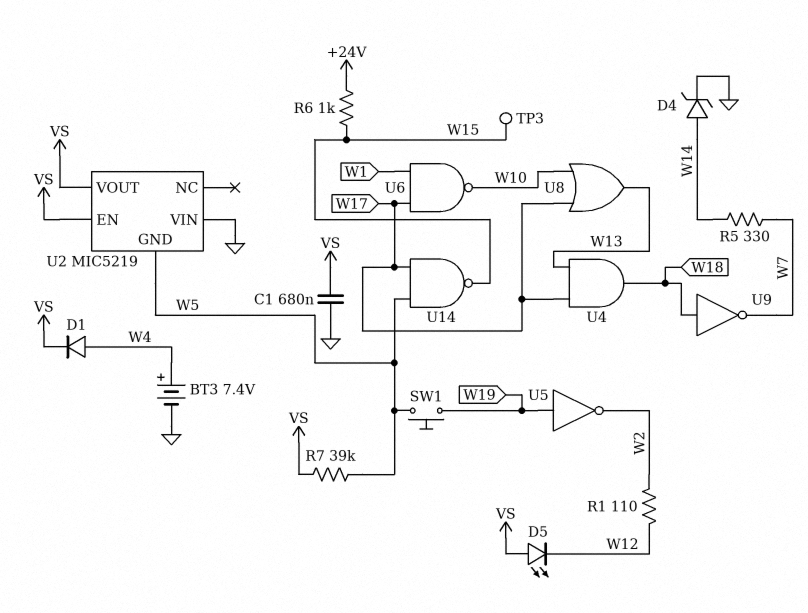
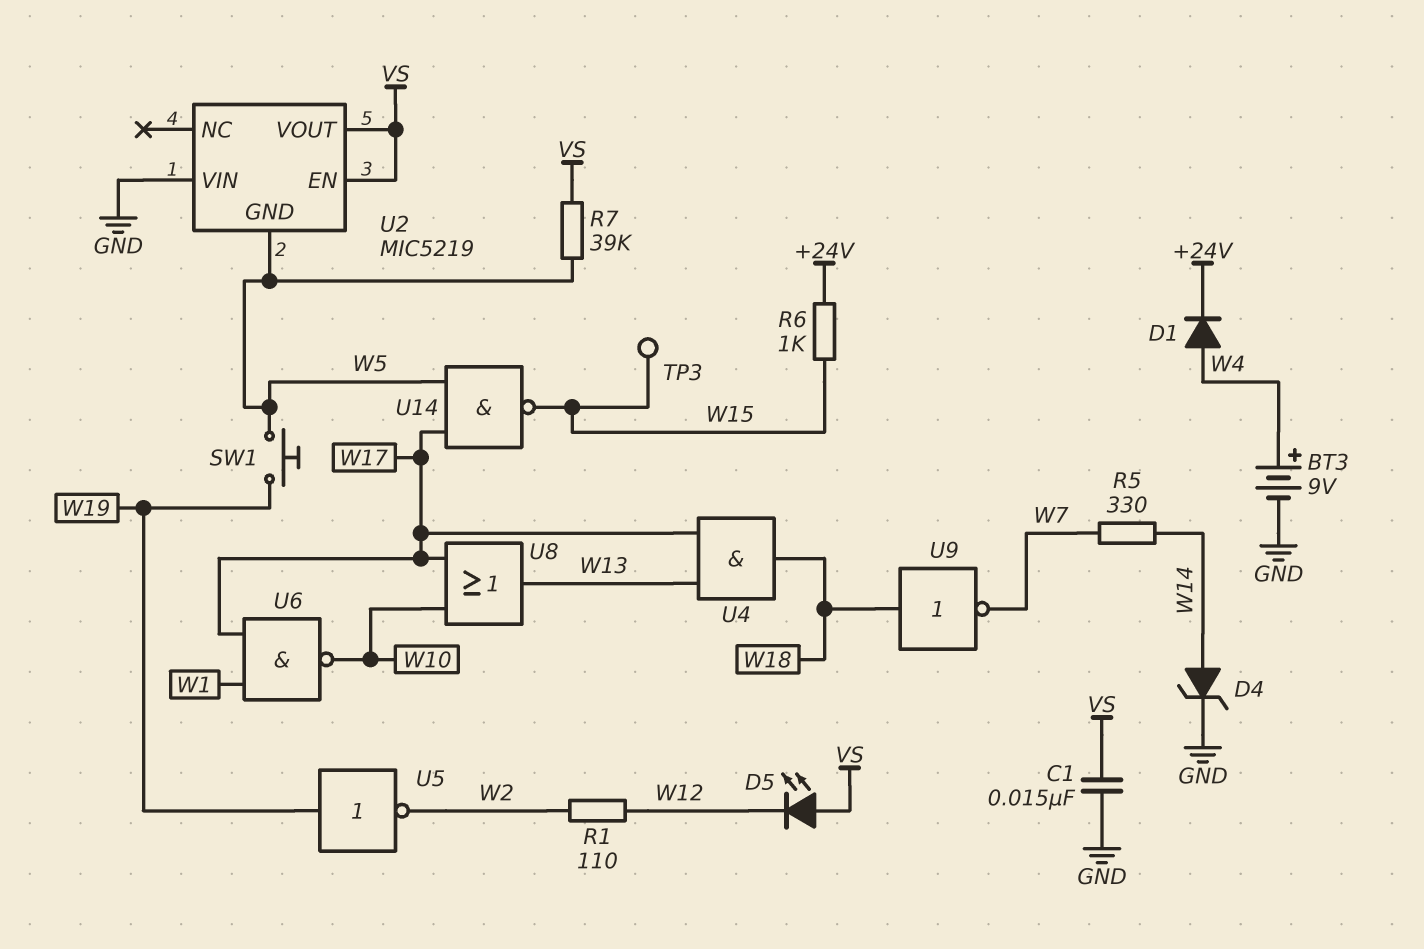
BT3: 7.4V (plus W4, minus GND) -> 9V (plus W4, minus GND)
C1: 680nF (GND, VS) -> 15nF (GND, VS)
D1: diode (A W4, K VS) -> diode (A W4, K +24V)

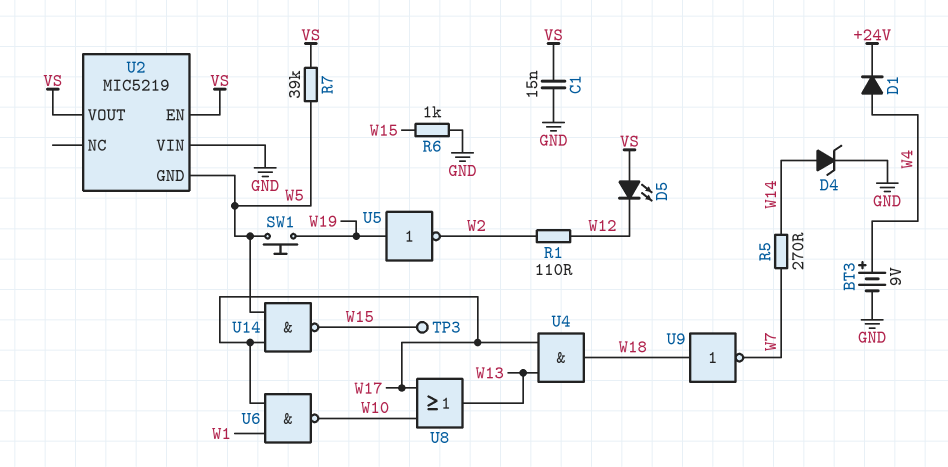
R5: 330 (W7, W14) -> 270 (W7, W14)
R6: 1k (+24V, W15) -> 1k (GND, W15)

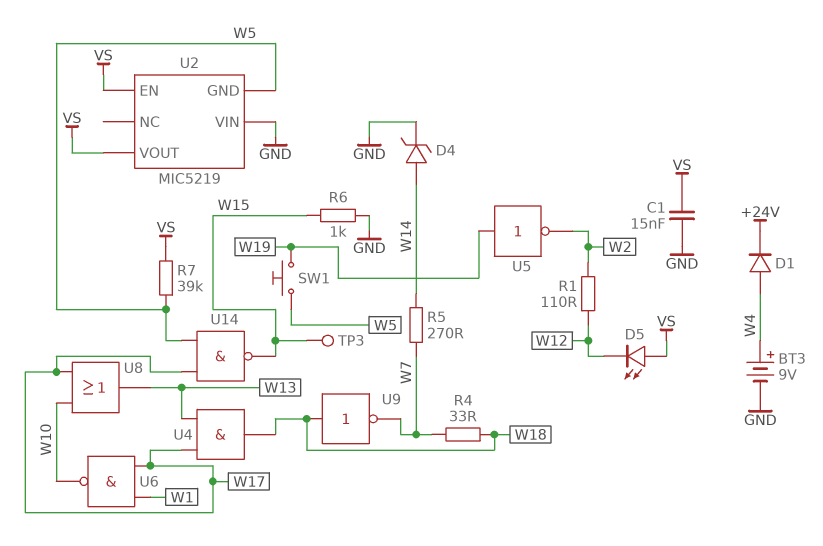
R4: none -> 33 (W7, W18)

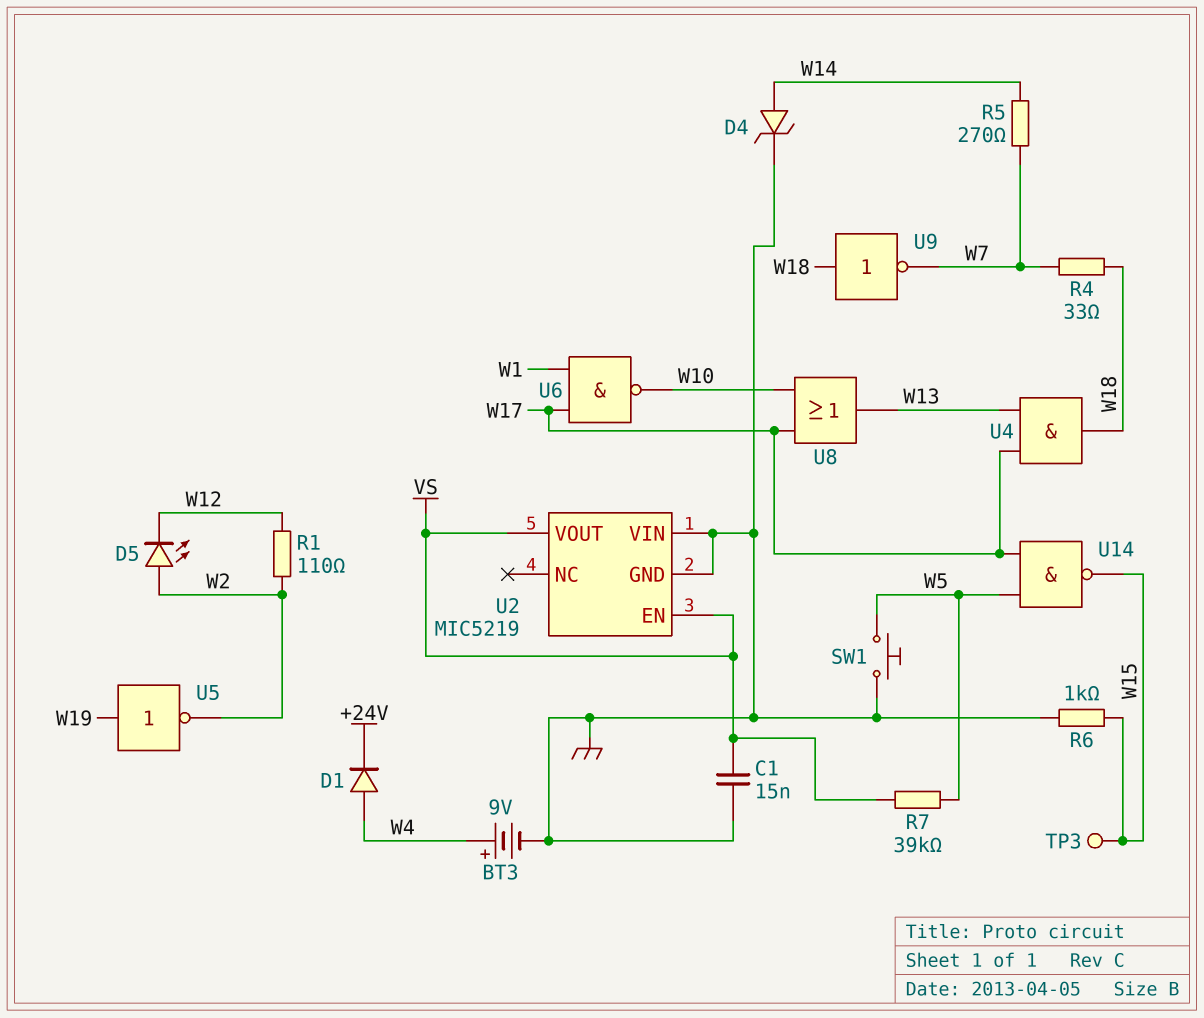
D5: LED (A VS, K W12) -> LED (A W2, K W12)
SW1: button (W5, W19) -> button (GND, W5)
U2 pin GND: W5 -> GND

